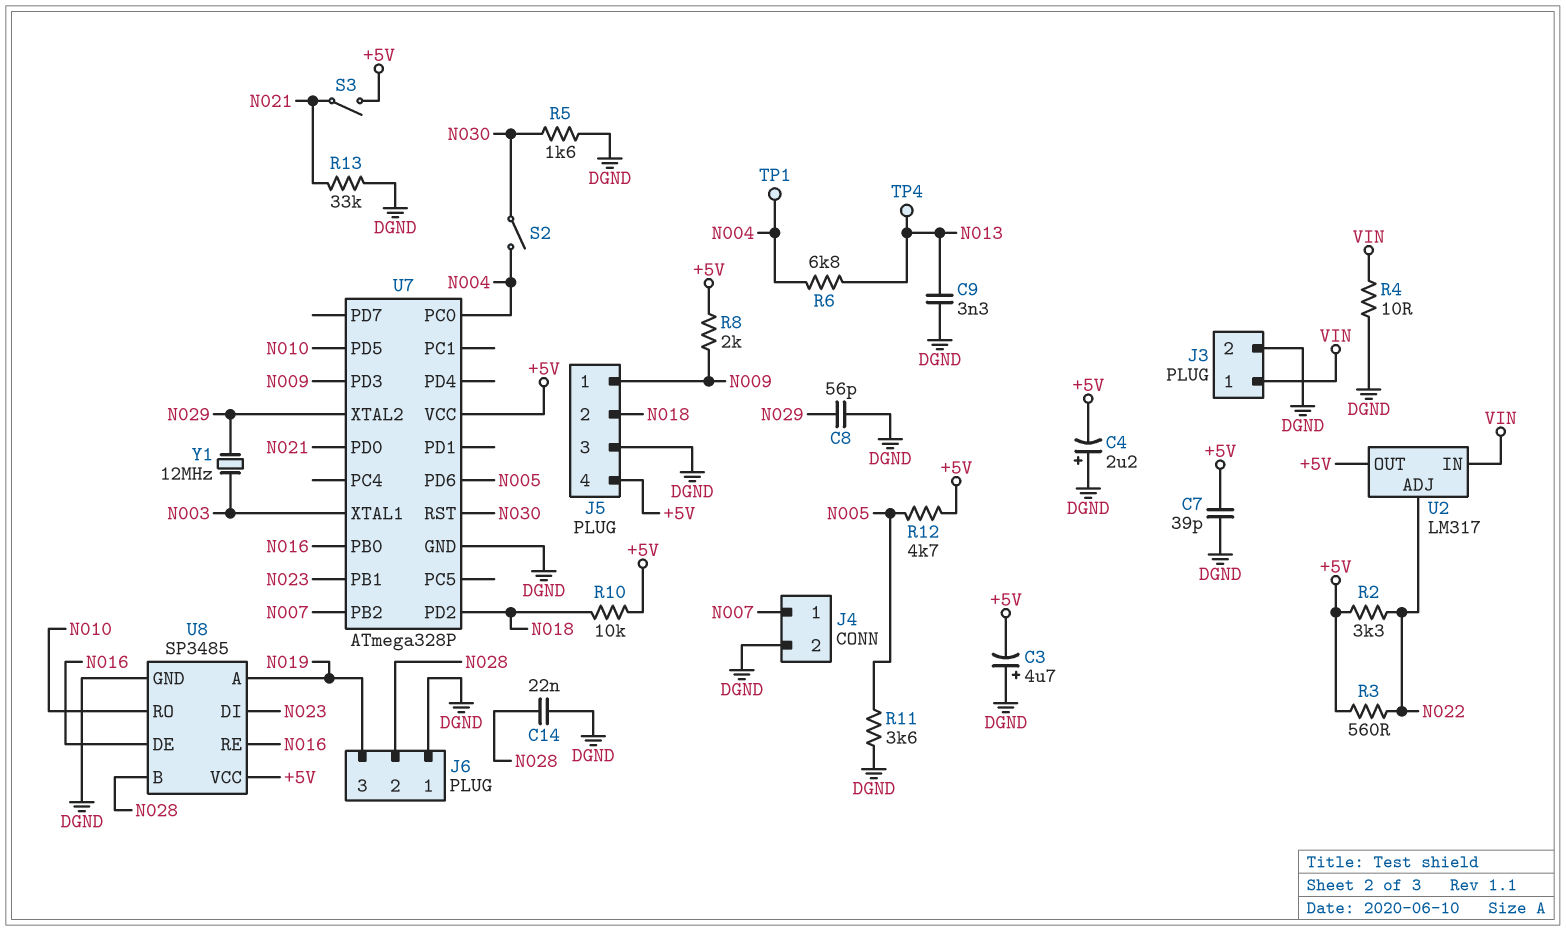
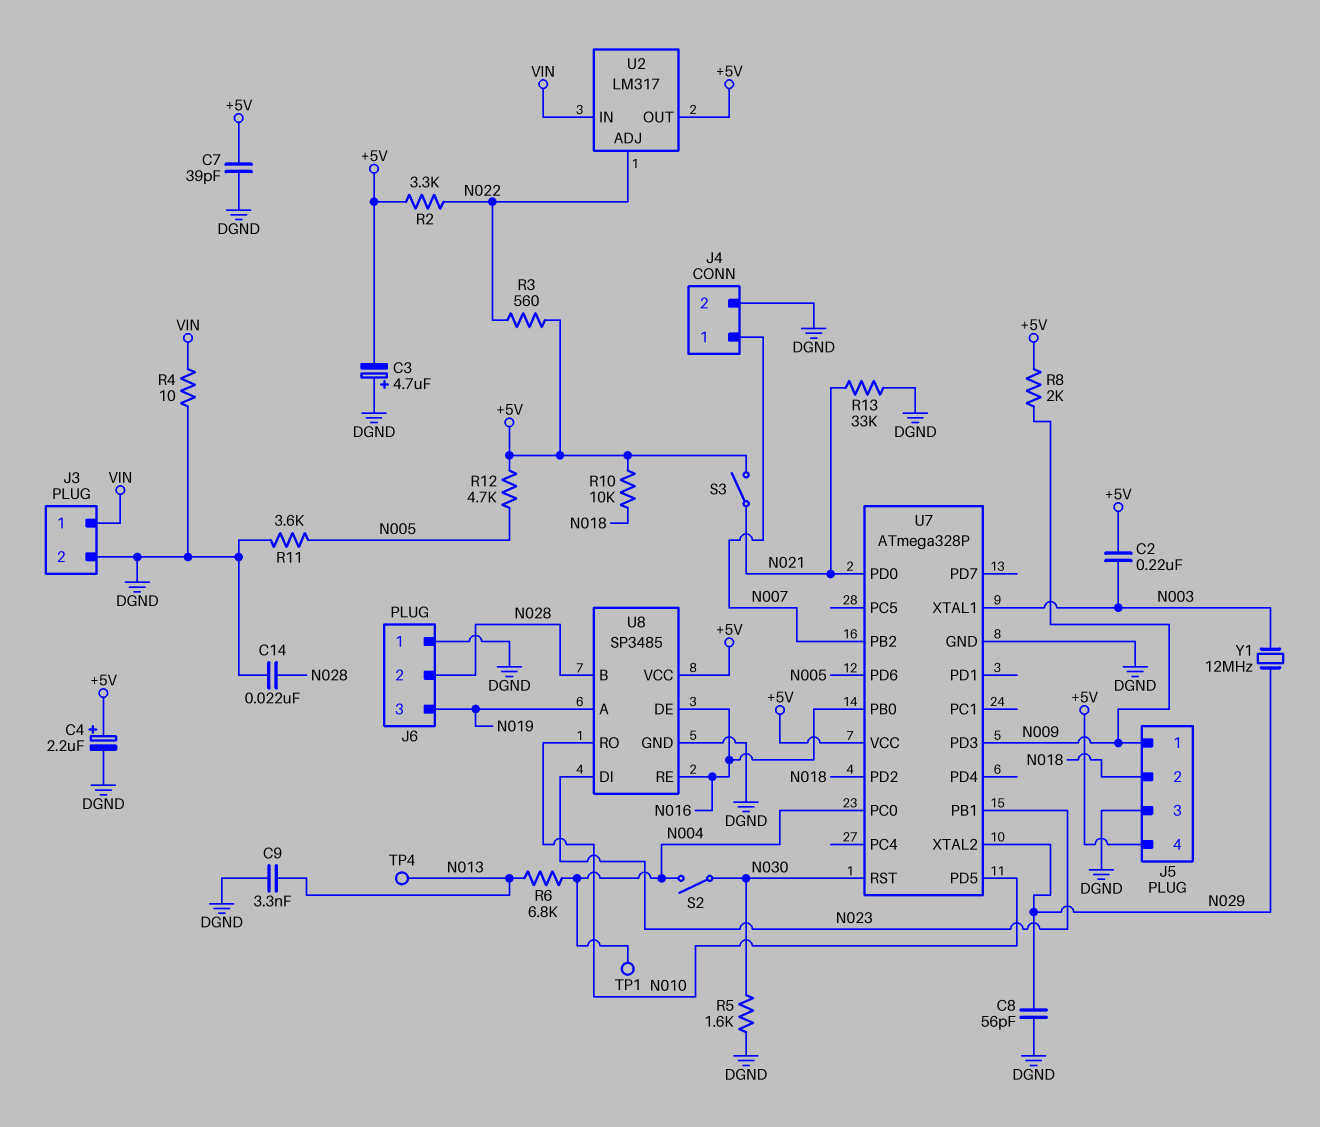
C2: none -> 220nF (+5V, N003)
C4: 2.2uF (plus DGND, minus +5V) -> 2.2uF (plus +5V, minus DGND)

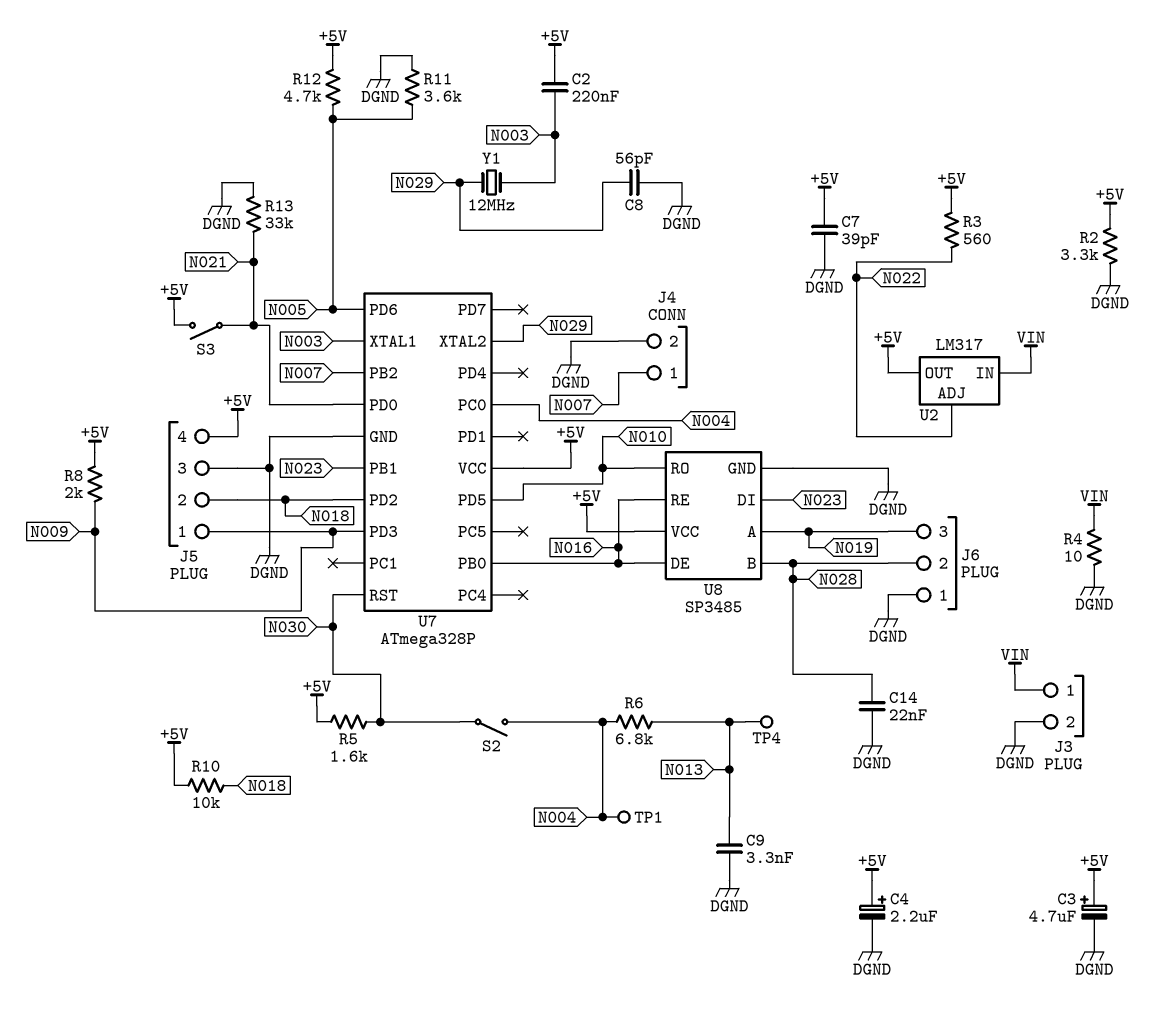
C3: 4.7uF (plus DGND, minus +5V) -> 4.7uF (plus +5V, minus DGND)
R2: 3.3k (+5V, N022) -> 3.3k (+5V, DGND)
R5: 1.6k (DGND, N030) -> 1.6k (+5V, N030)

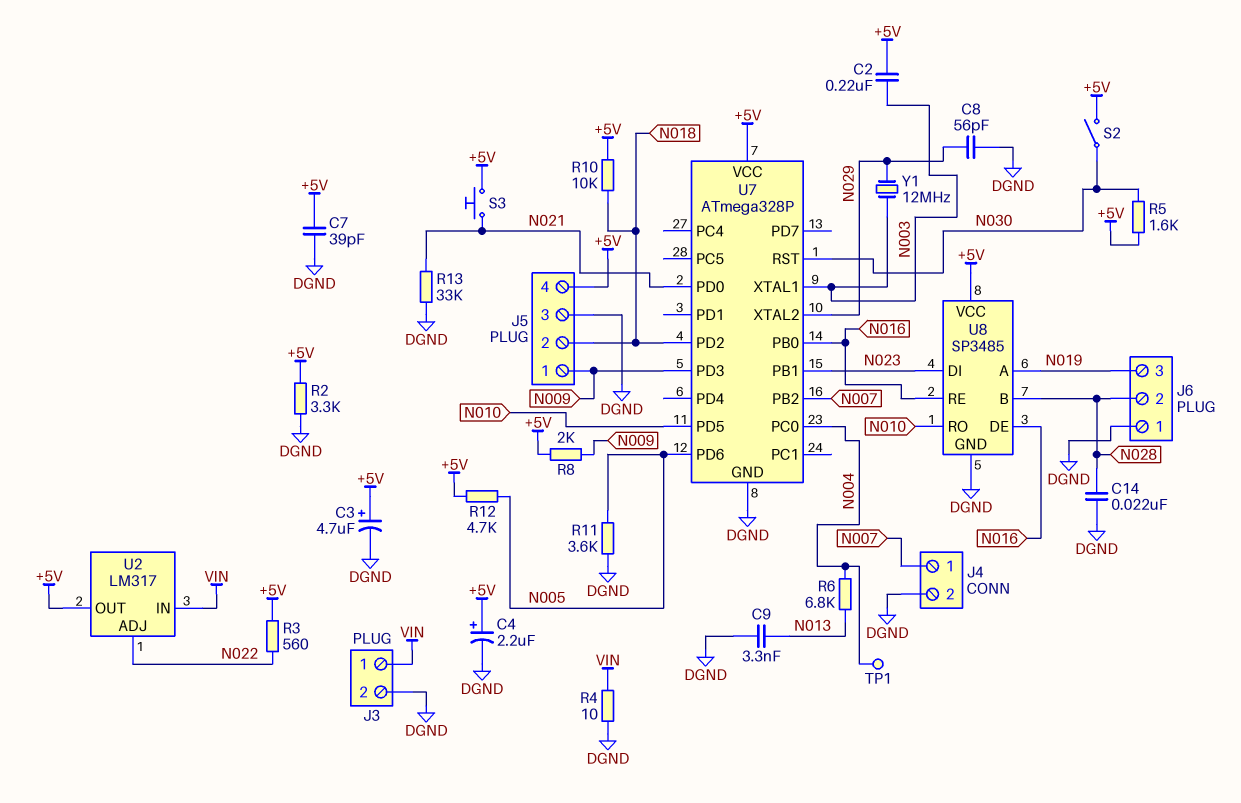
S2: switch (N004, N030) -> switch (+5V, N030)
S3: switch (+5V, N021) -> button (+5V, N021)
TP4: test point (N013) -> none

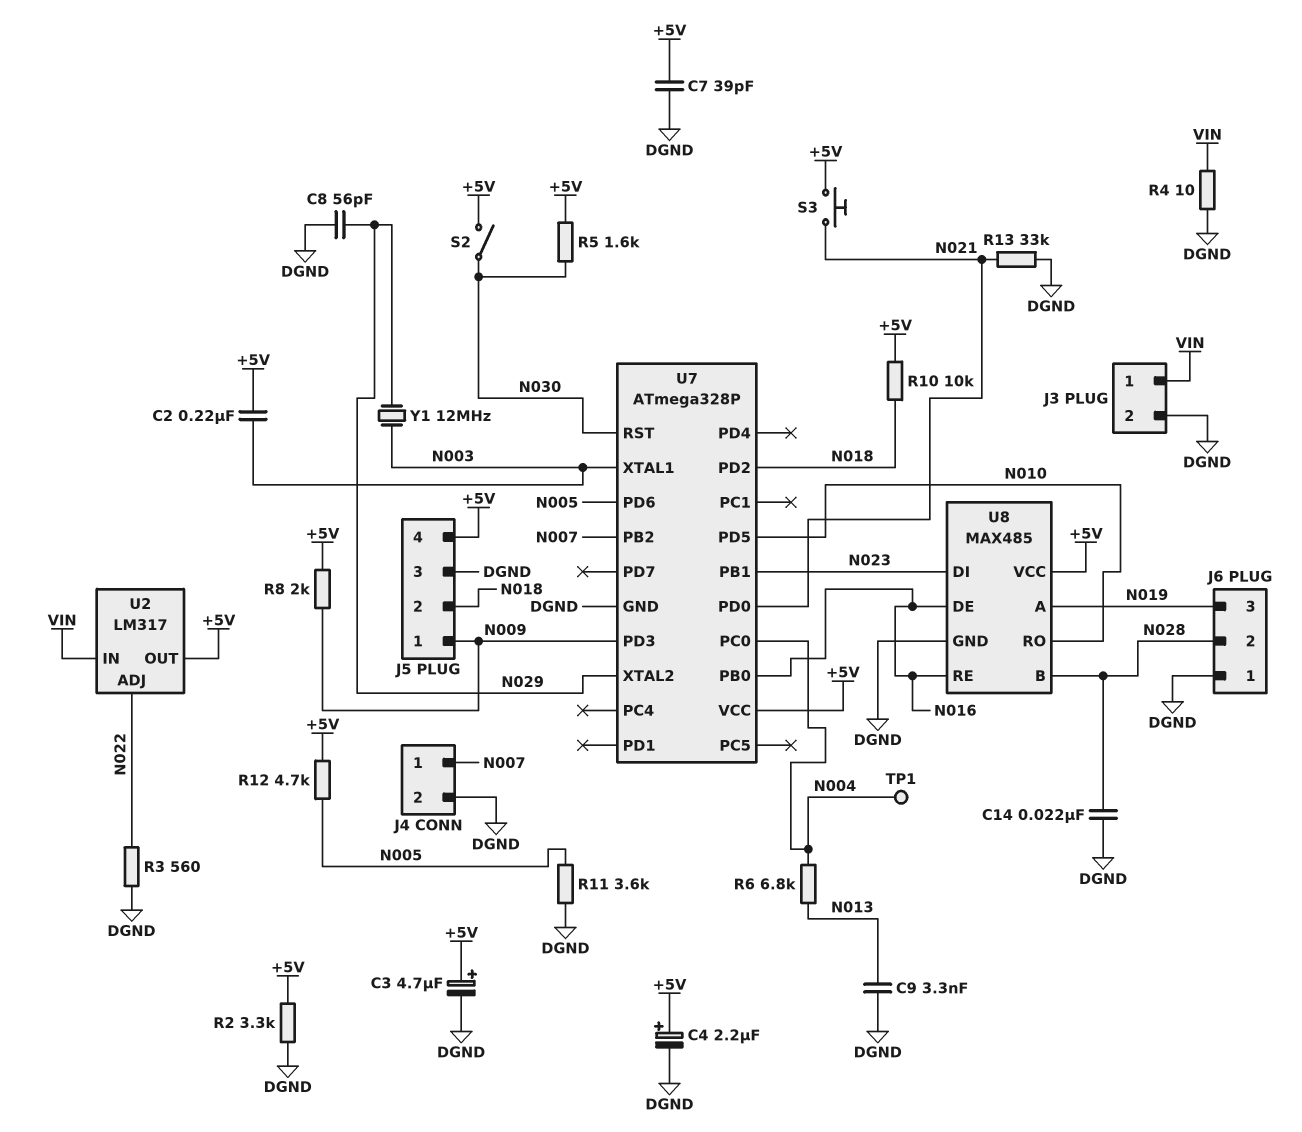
R3: 560 (+5V, N022) -> 560 (DGND, N022)
U8: SP3485 -> MAX485

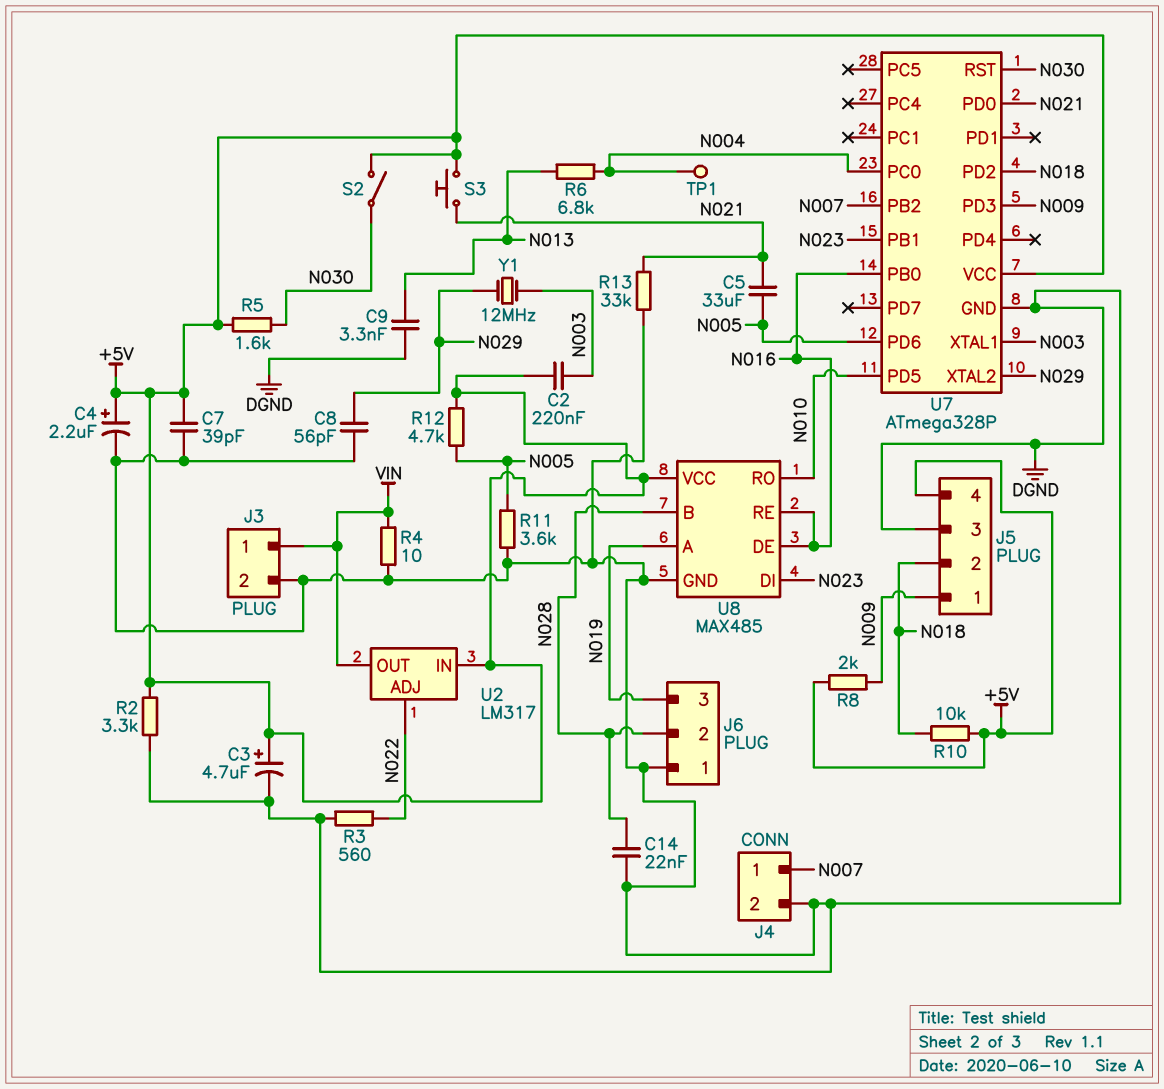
C5: none -> 33uF (N005, N021)
U2 pin IN: VIN -> +5V
U2 pin OUT: +5V -> VIN

